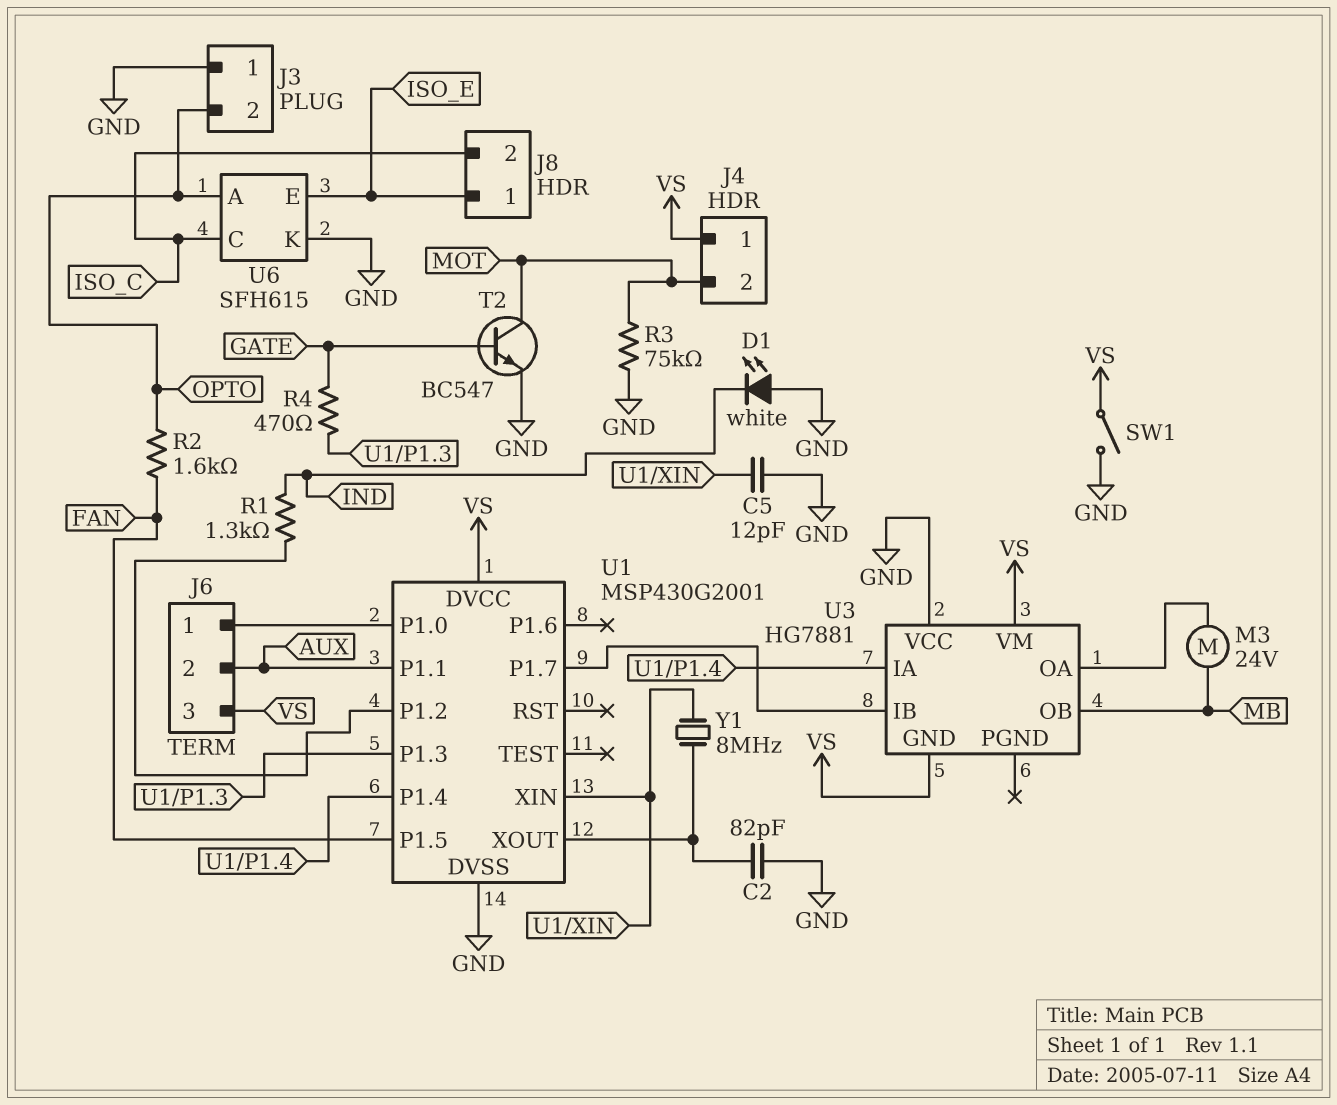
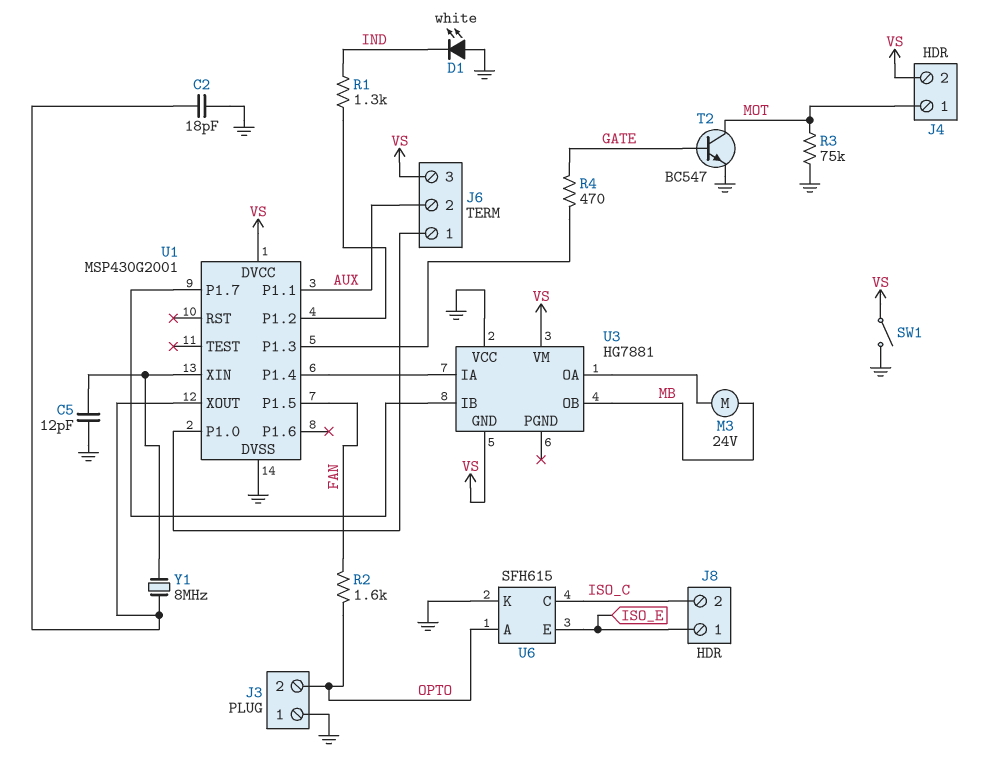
C2: 82pF (GND, U1/XOUT) -> 18pF (GND, U1/XOUT)
J4 pin 1: VS -> MOT
J4 pin 2: MOT -> VS

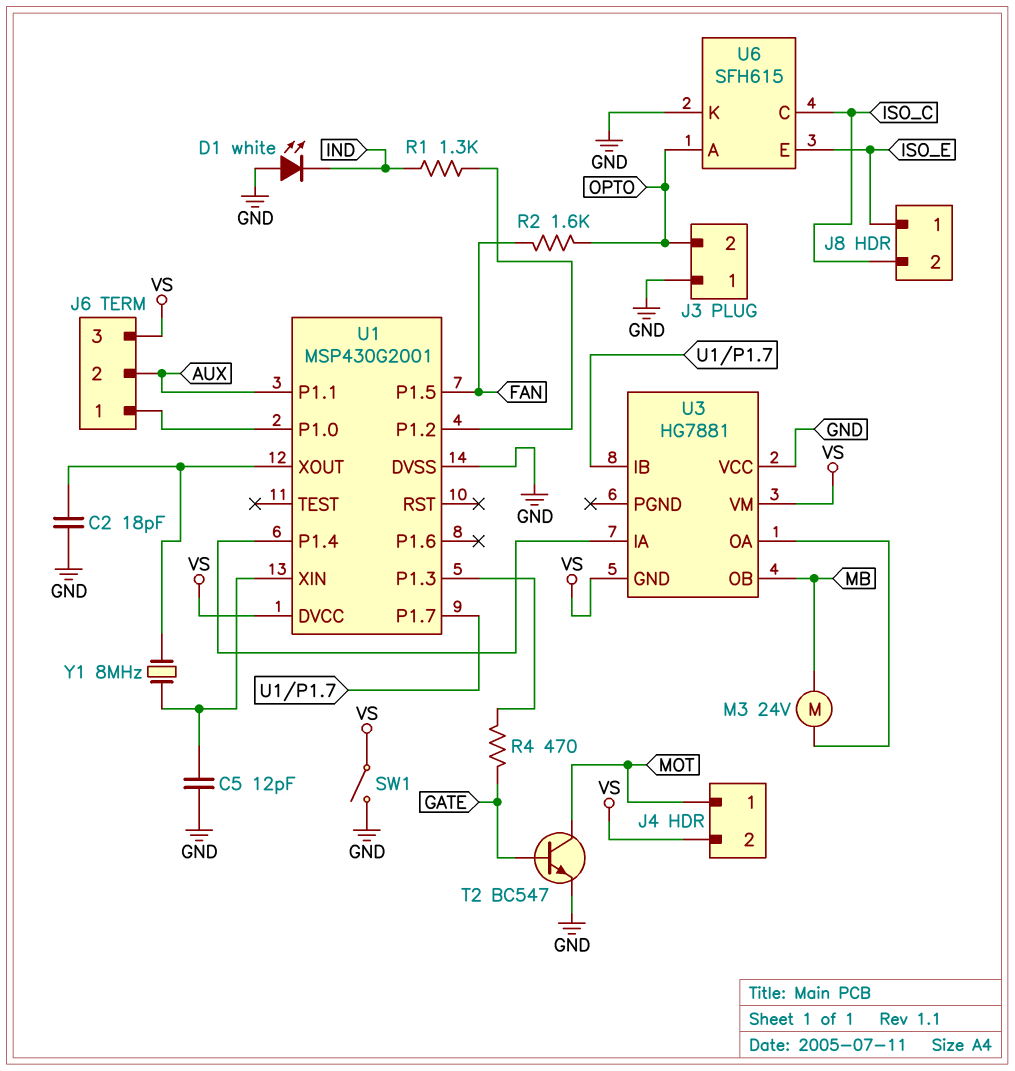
R3: 75k (GND, MOT) -> none

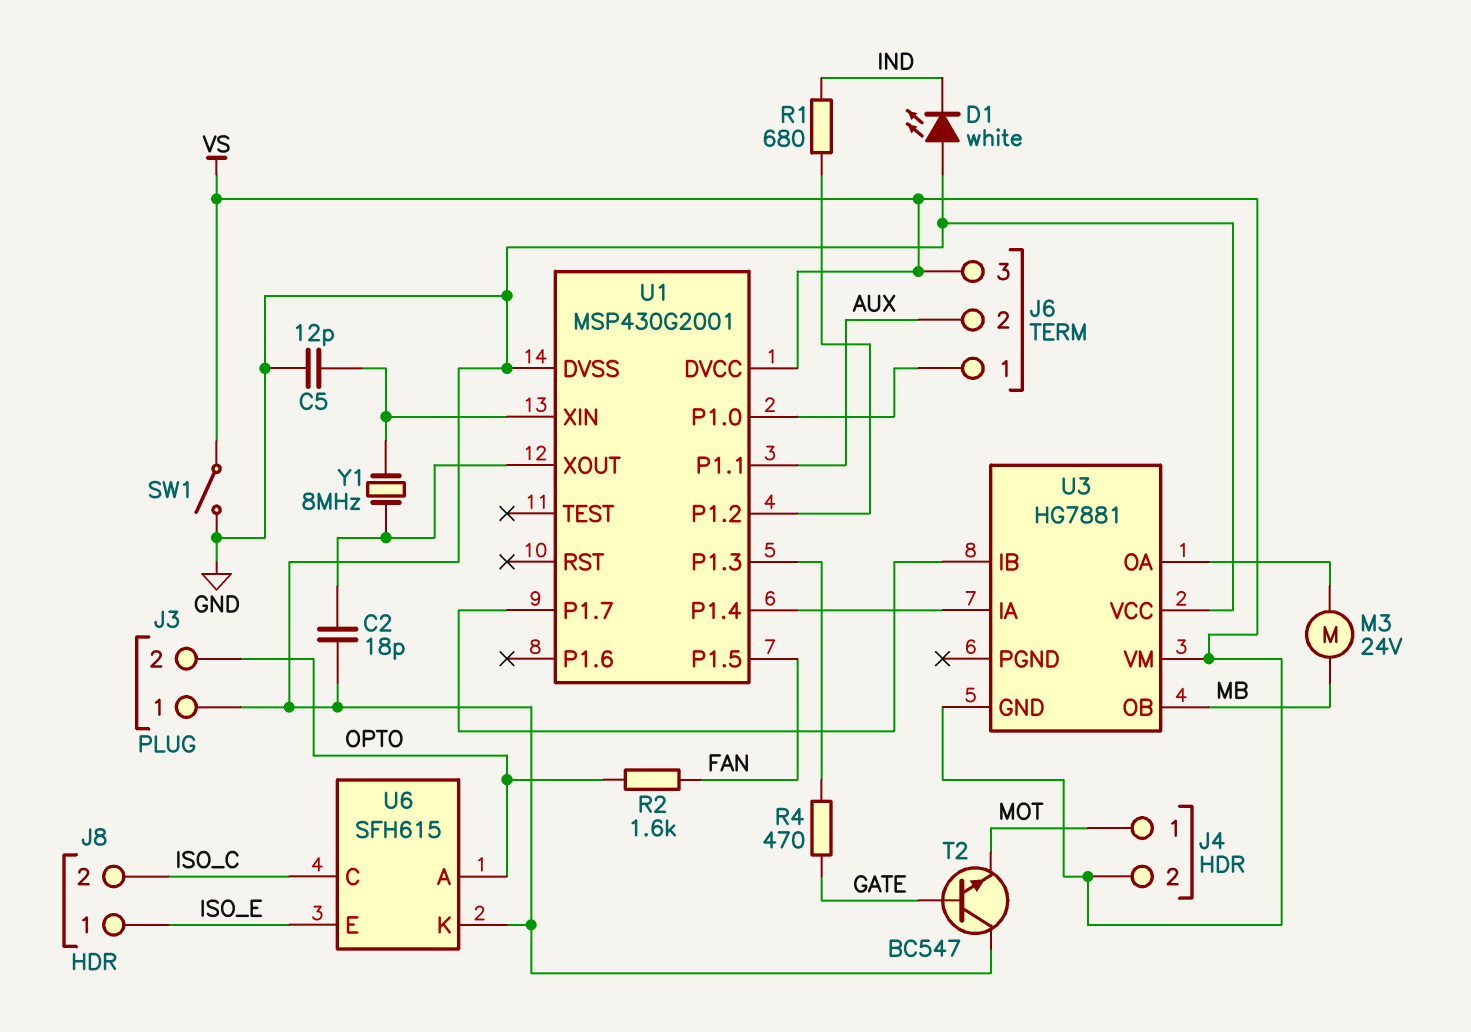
R1: 1.3k (IND, U1/P1.2) -> 680 (IND, U1/P1.2)
T2: NPN BC547 (B GATE, C MOT, E GND) -> NPN BC547 (B GATE, C GND, E MOT)

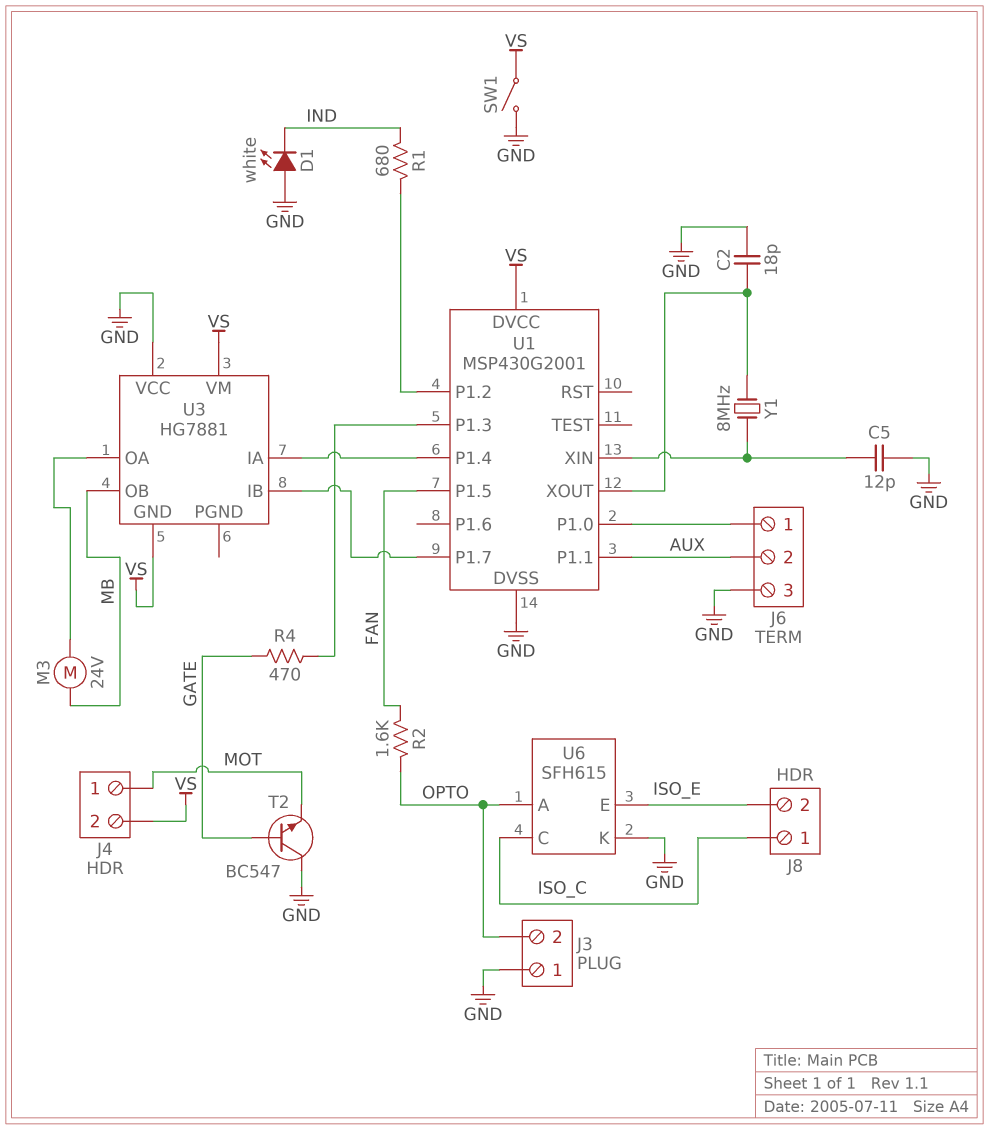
J6 pin 3: VS -> GND
J8 pin 1: ISO_E -> ISO_C
J8 pin 2: ISO_C -> ISO_E

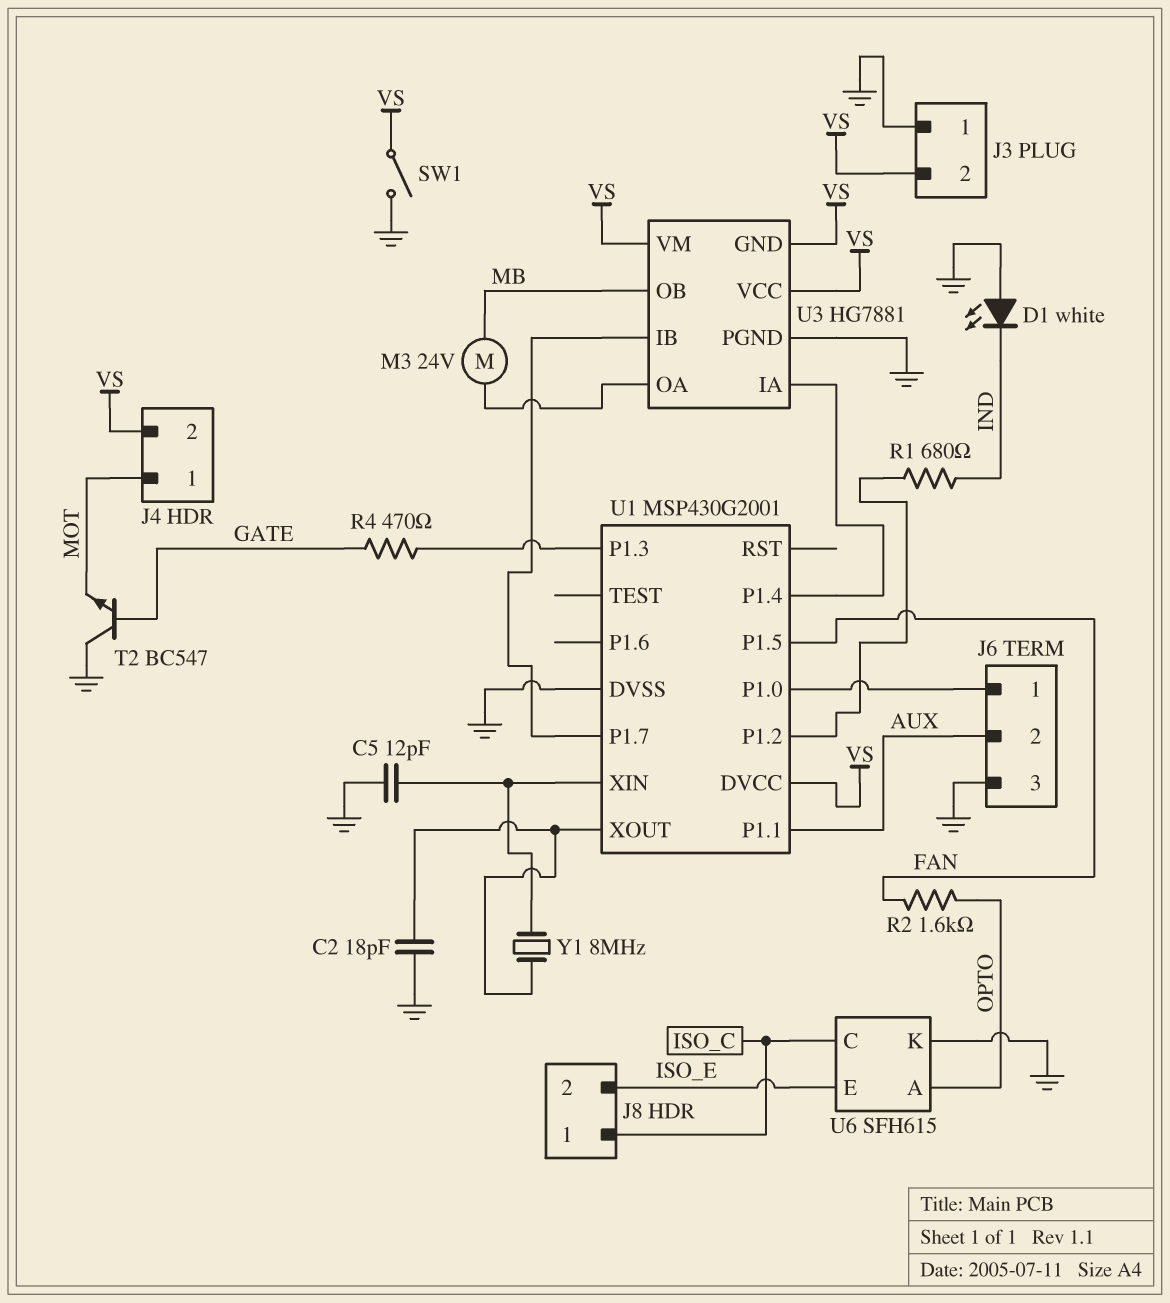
J3 pin 2: OPTO -> VS
U3 pin PGND: none -> GND
U3 pin VCC: GND -> VS

